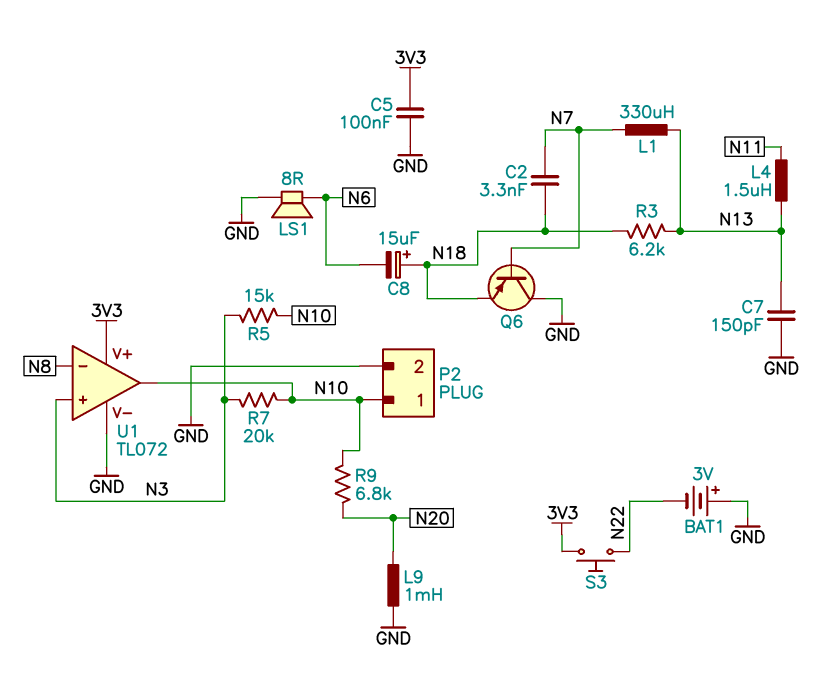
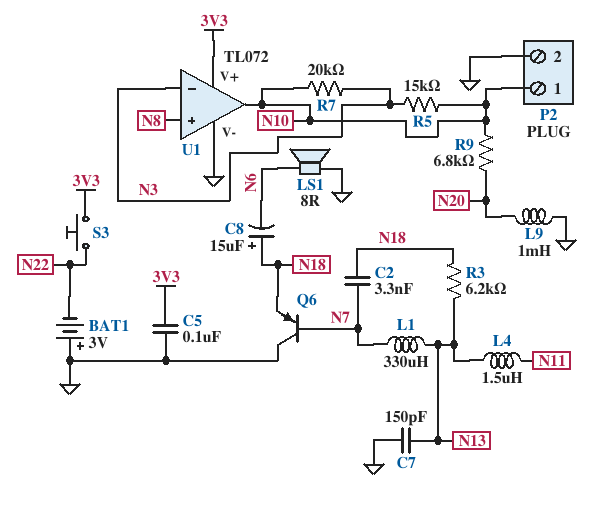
U1 pin in+: N3 -> N8
U1 pin in-: N8 -> N3

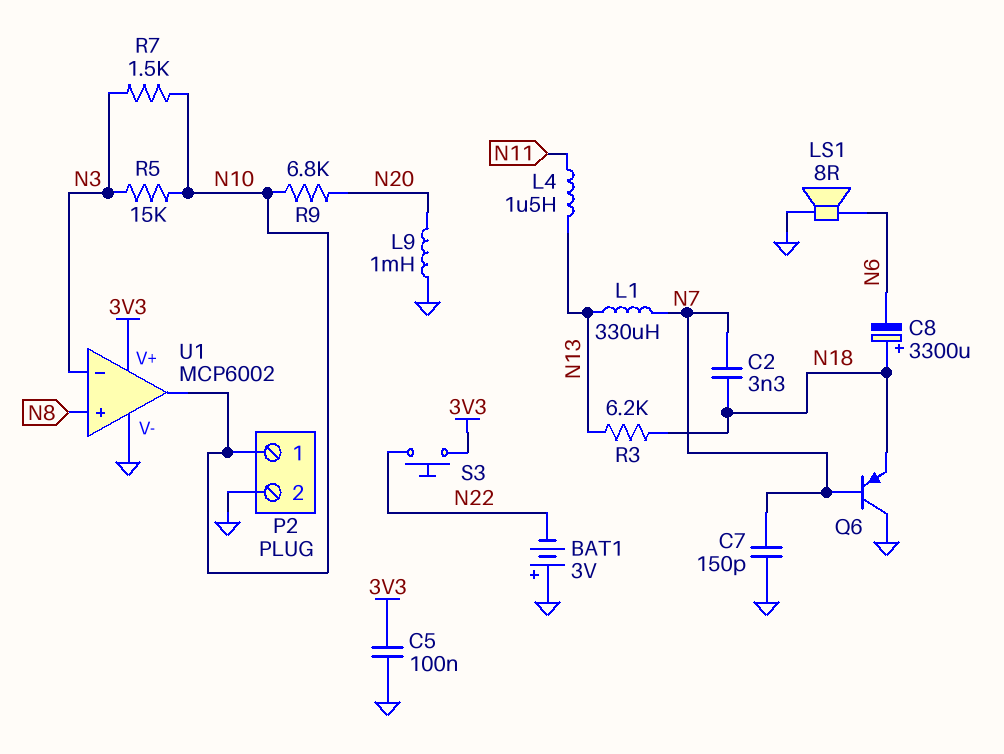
C7: 150pF (GND, N13) -> 150pF (GND, N7)
C8: 15uF (plus N18, minus N6) -> 3300uF (plus N18, minus N6)
R7: 20k (N3, N10) -> 1.5k (N3, N10)
U1: TL072 -> MCP6002

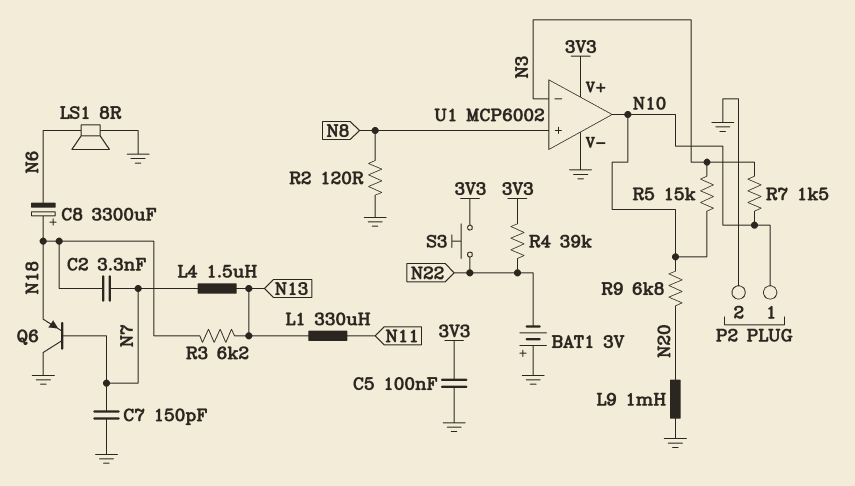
L1: 330uH (N7, N13) -> 330uH (N11, N13)
L4: 1.5uH (N11, N13) -> 1.5uH (N7, N13)
R2: none -> 120 (GND, N8)
R4: none -> 39k (3V3, N22)

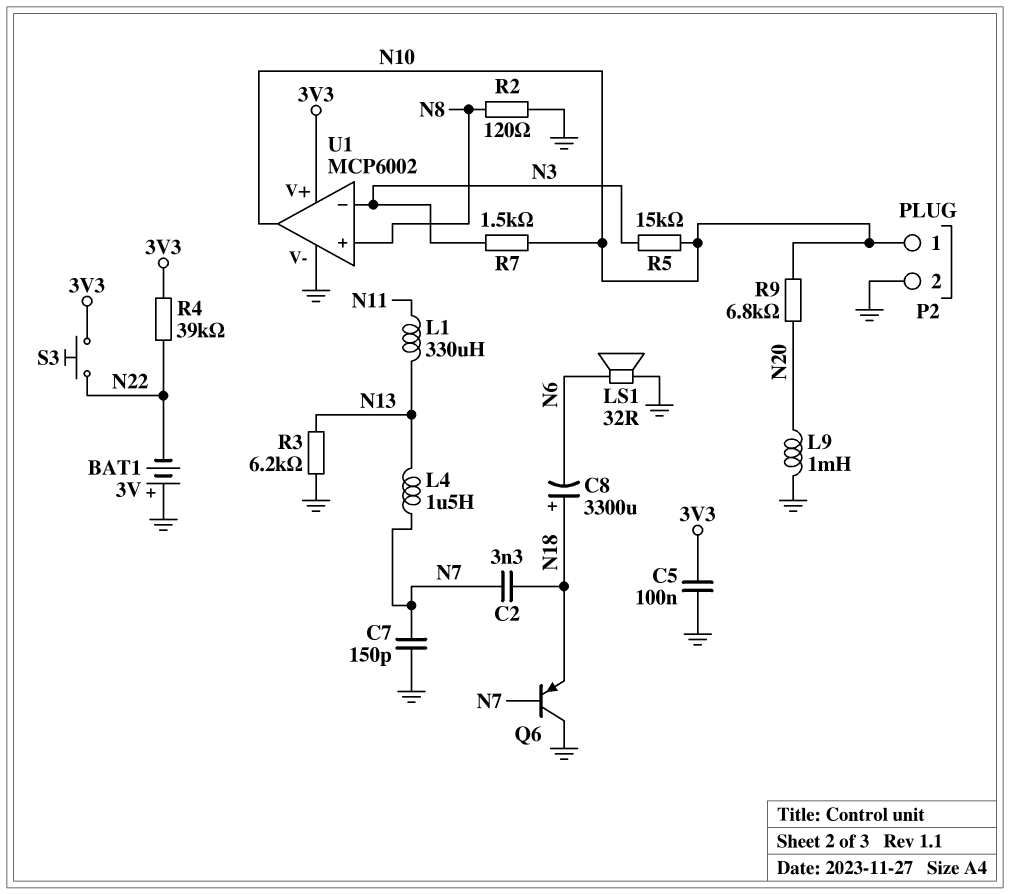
LS1: speaker 8R (GND, N6) -> speaker 32R (GND, N6)
R3: 6.2k (N13, N18) -> 6.2k (GND, N13)

